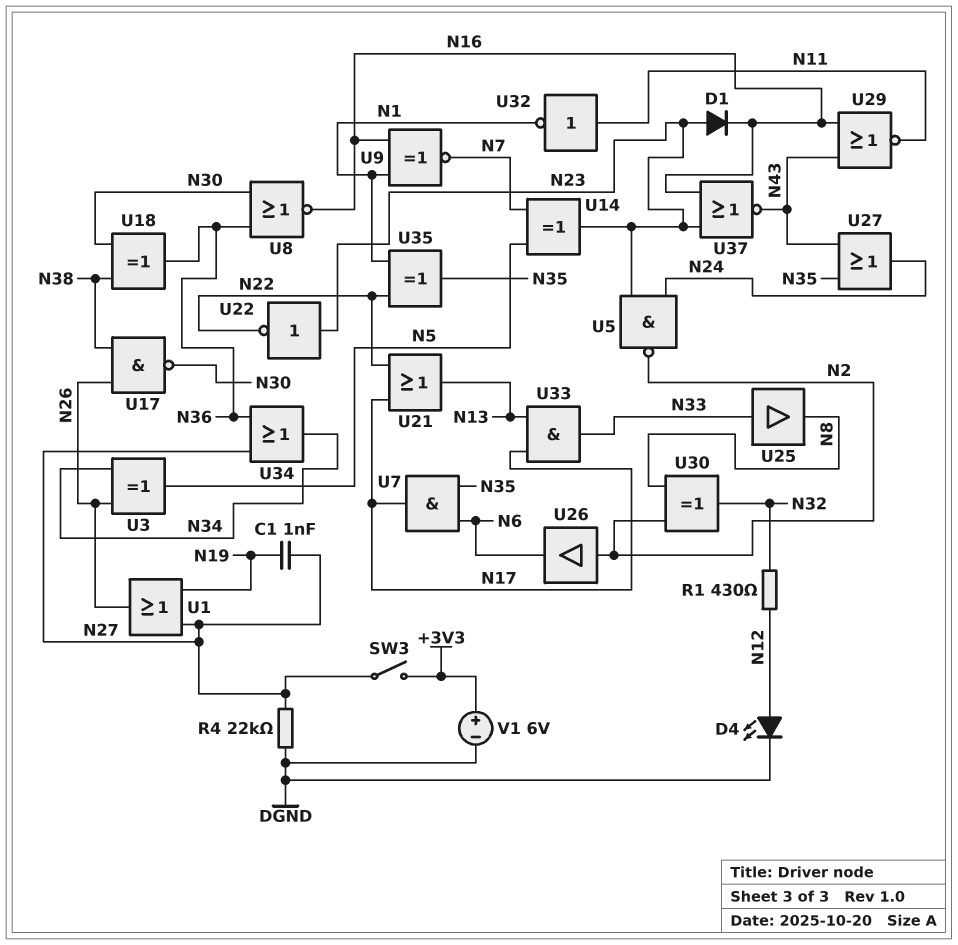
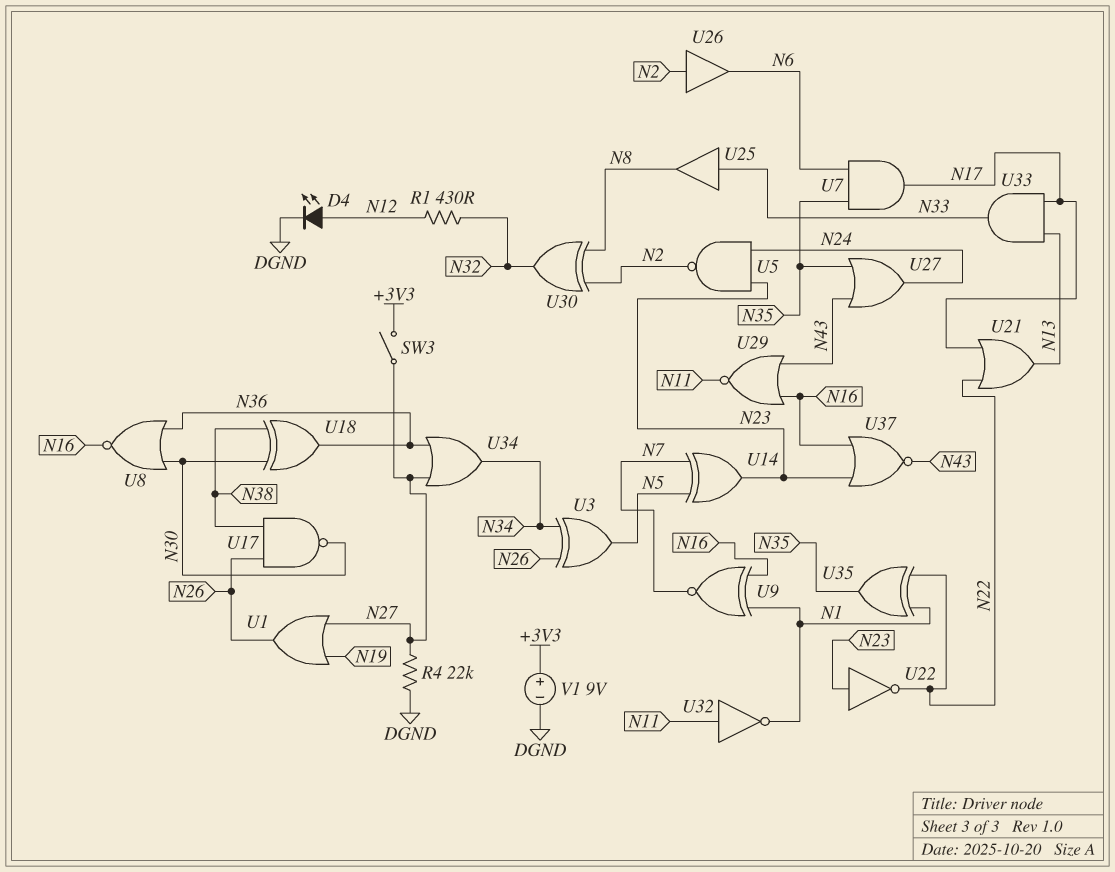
C1: 1nF (N19, N27) -> none
D1: diode (A N23, K N16) -> none
V1: 6V (plus +3V3, minus DGND) -> 9V (plus +3V3, minus DGND)

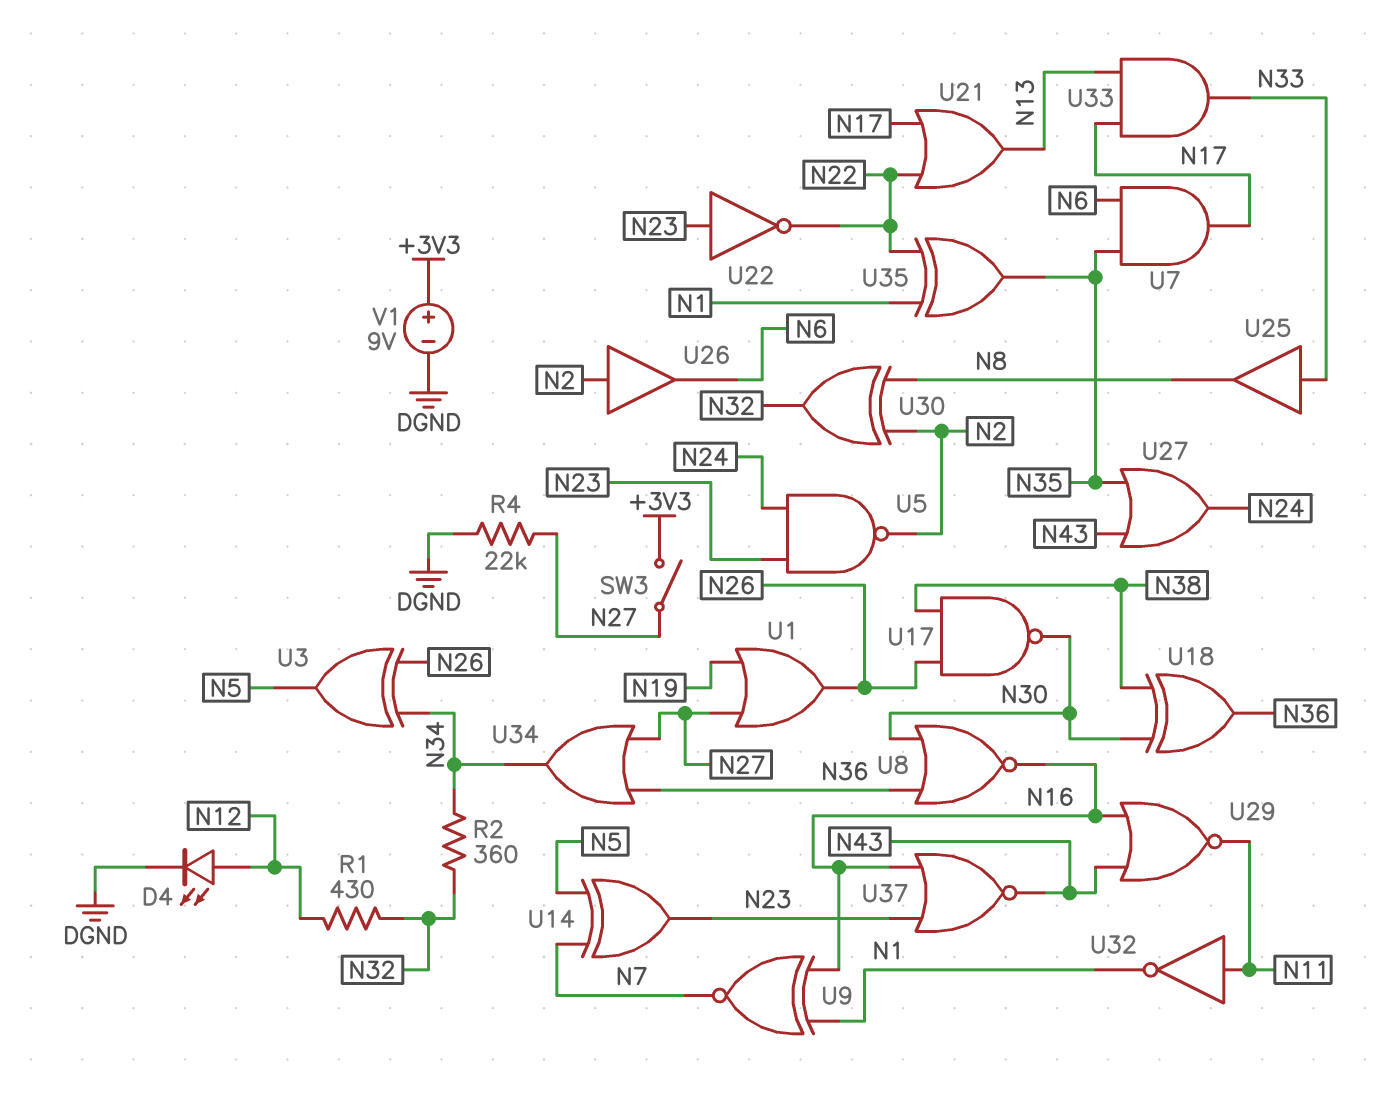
R2: none -> 360 (N32, N34)

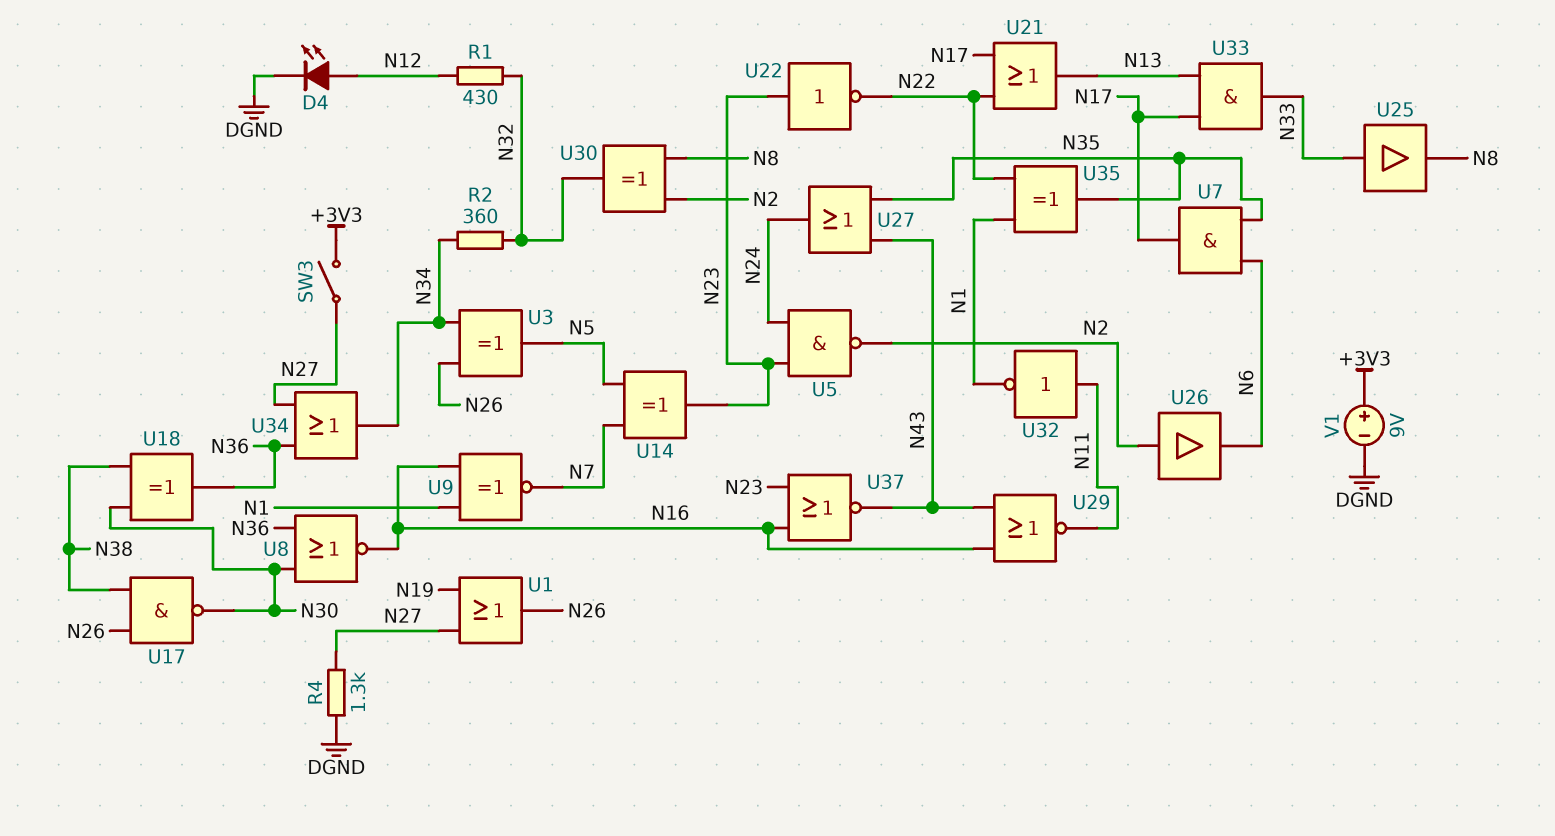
R4: 22k (DGND, N27) -> 1.3k (DGND, N27)

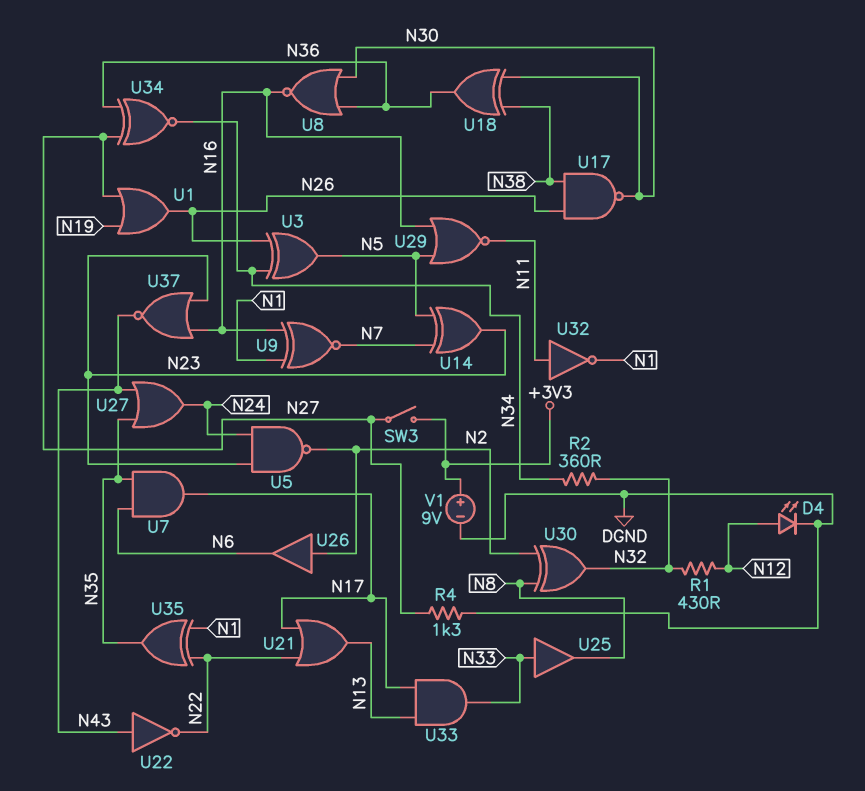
U22: NOT (in N23, out N22) -> NOT (in N43, out N22)
U29: NOR (in N16, in N43, out N11) -> NOR (in N5, in N16, out N11)
U34: OR (in N27, in N36, out N34) -> XNOR (in N27, in N36, out N34)

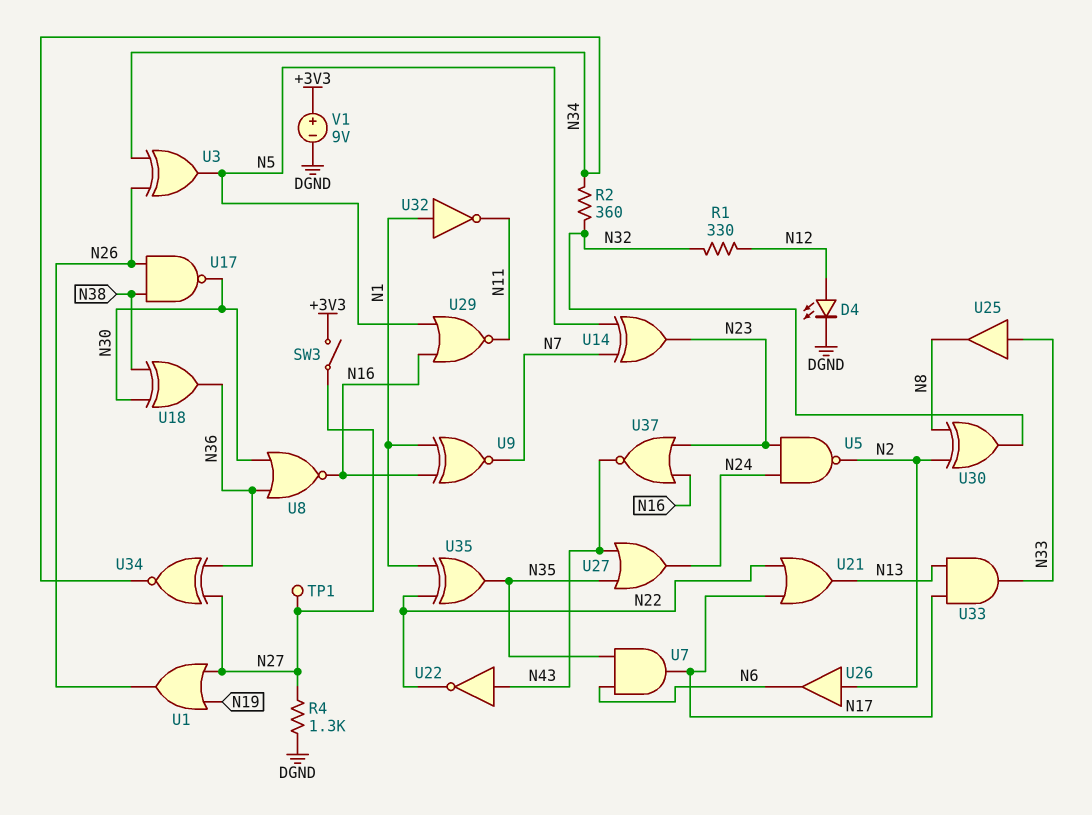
R1: 430 (N12, N32) -> 330 (N12, N32)
TP1: none -> test point (N27)
U32: NOT (in N11, out N1) -> NOT (in N1, out N11)

